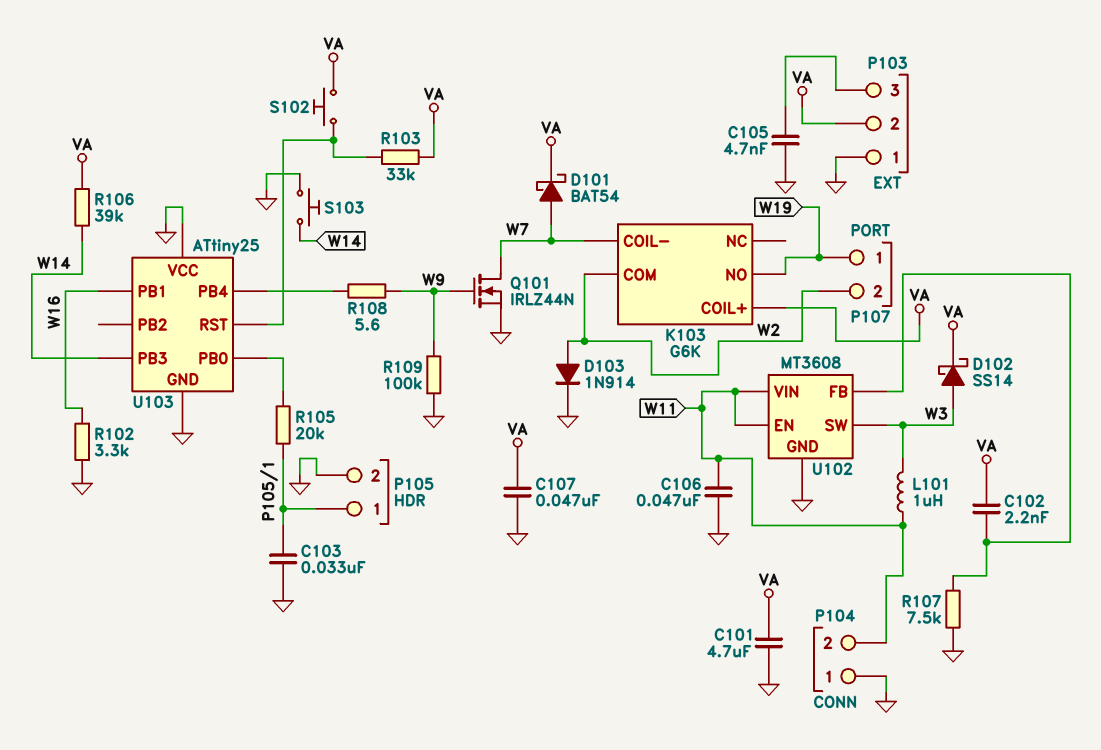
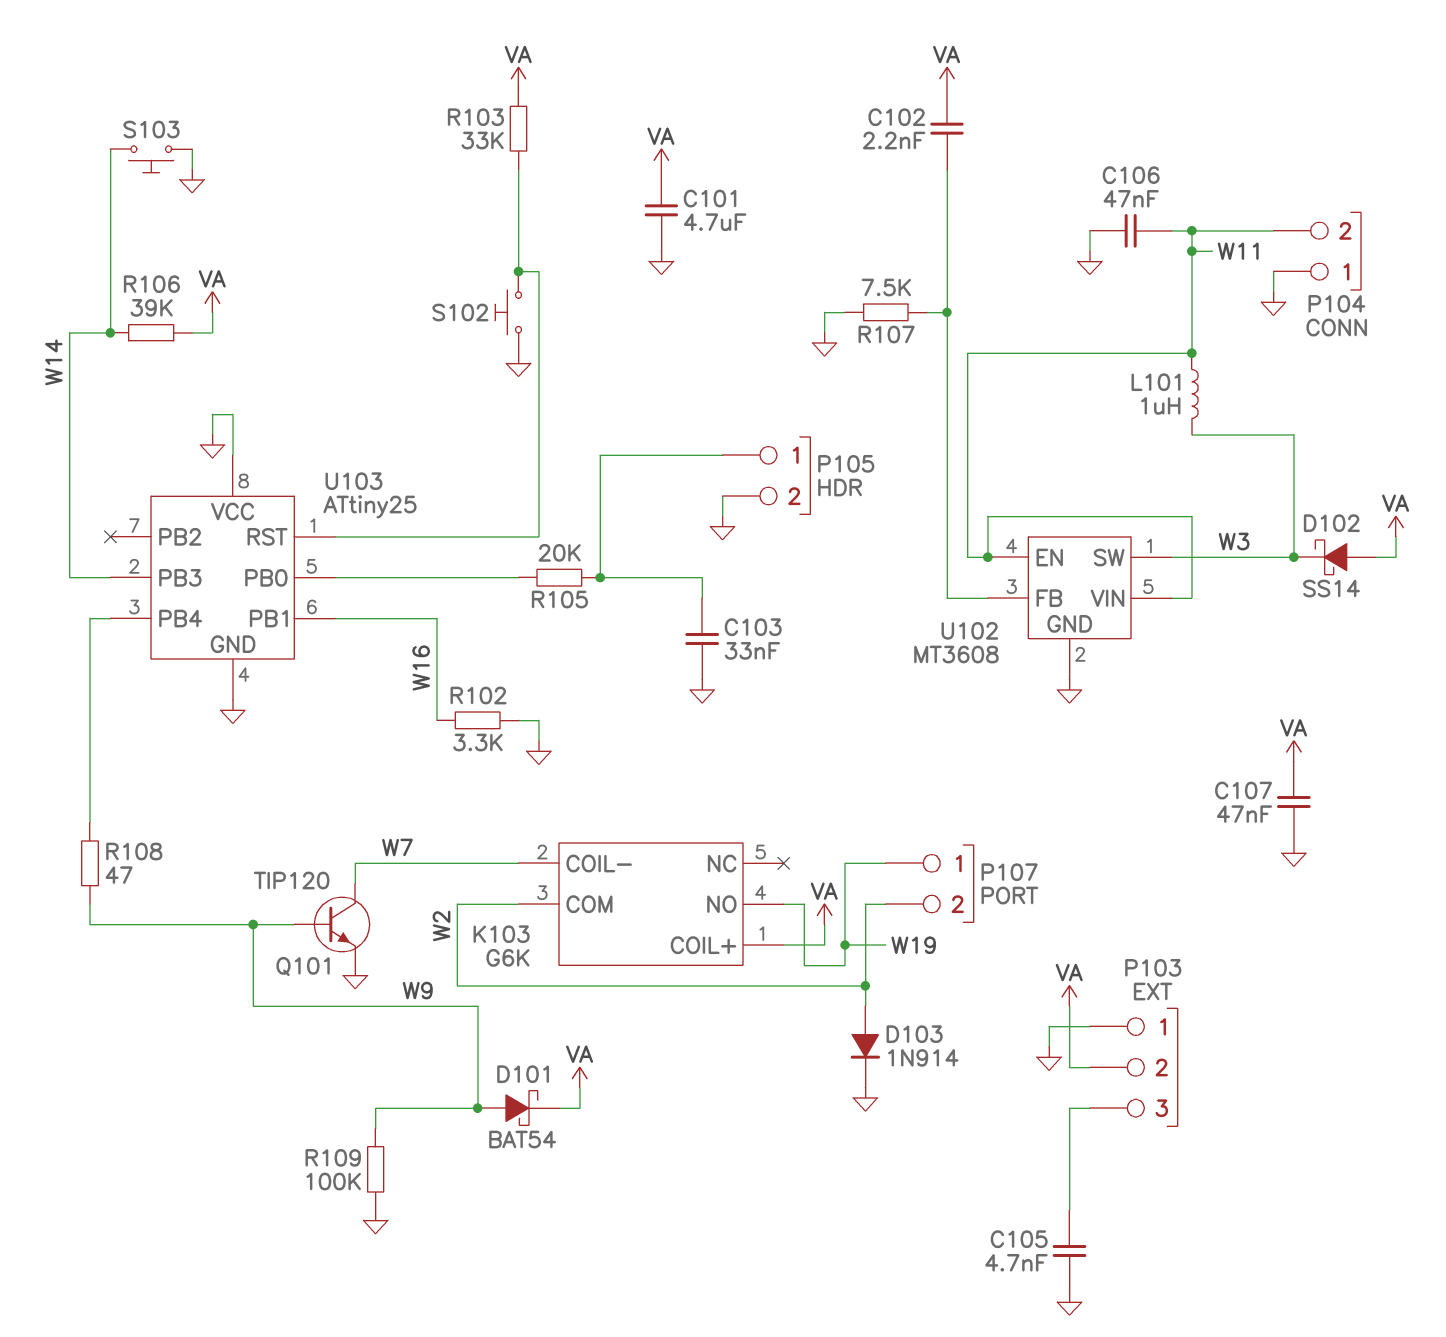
D101: schottky BAT54 (A W7, K VA) -> schottky BAT54 (A W9, K VA)
D102: schottky SS14 (A W3, K VA) -> schottky SS14 (A VA, K W3)
Q101: NMOS IRLZ44N (G W9, D W7, S GND) -> NPN TIP120 (B W9, C W7, E GND)
R108: 5.6 (U103/PB4, W9) -> 47 (U103/PB4, W9)
S102: button (U103/RST, VA) -> button (GND, U103/RST)

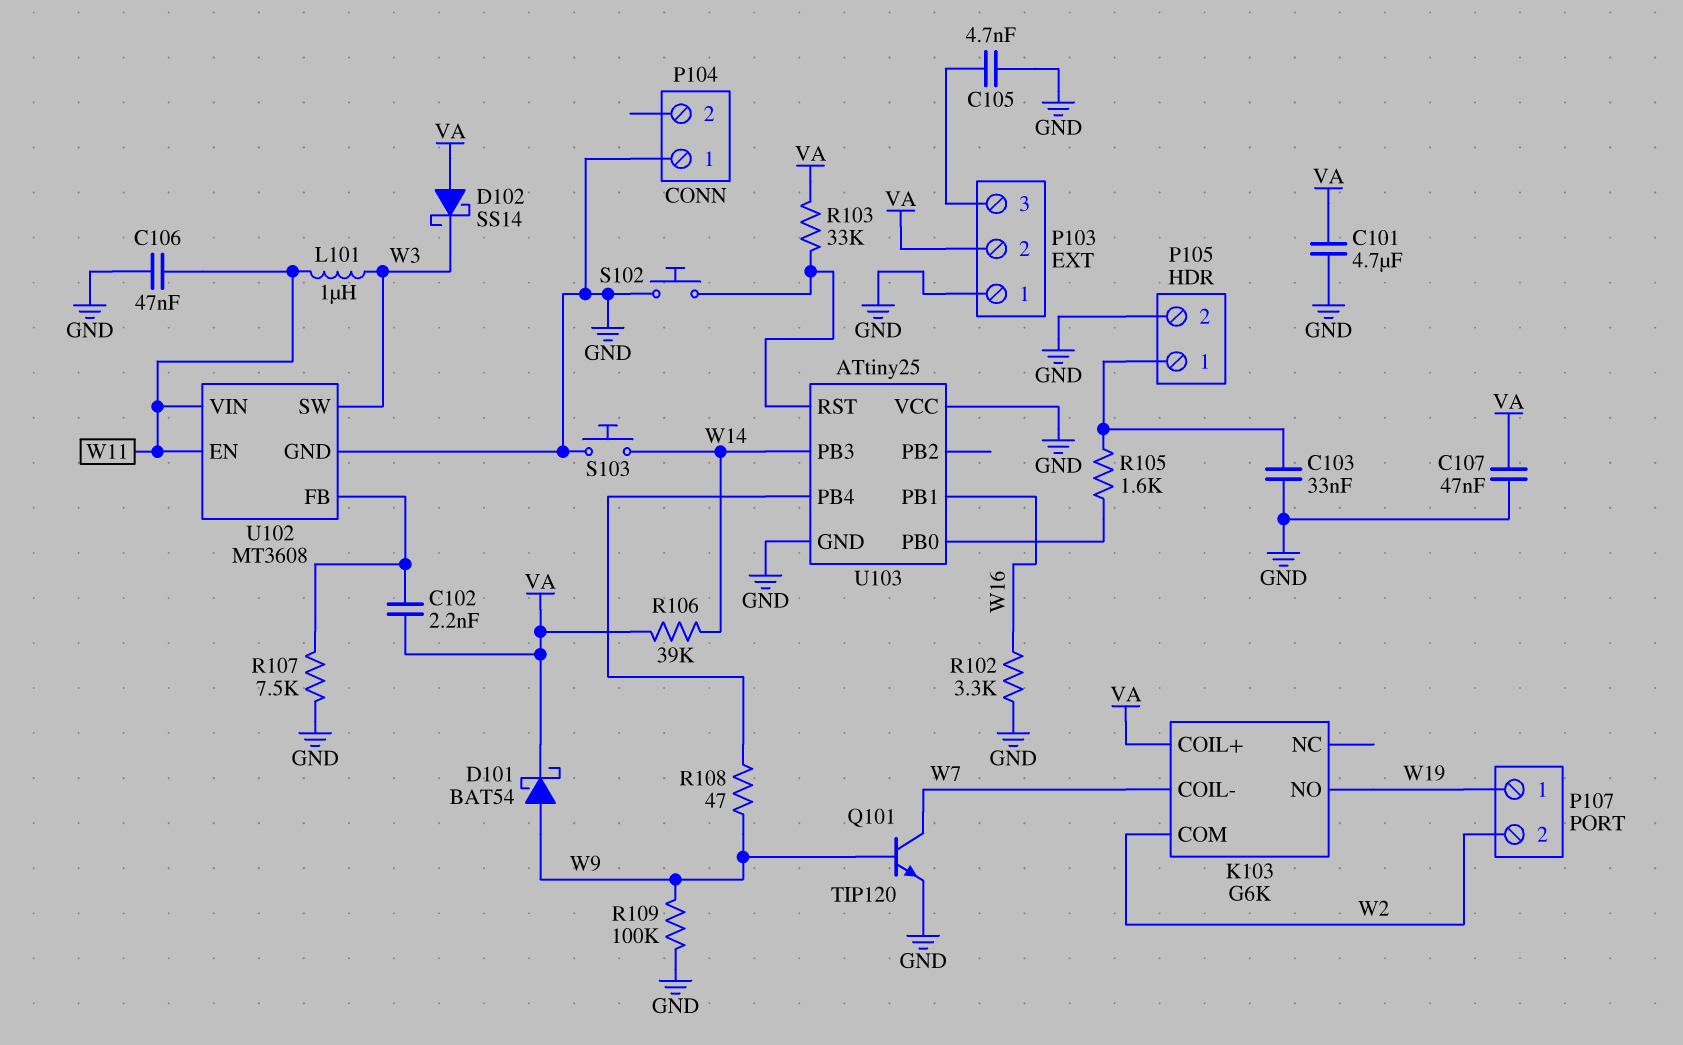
D103: diode 1N914 (A W2, K GND) -> none
P104 pin 2: W11 -> none
R105: 20k (P105/1, U103/PB0) -> 1.6k (P105/1, U103/PB0)

